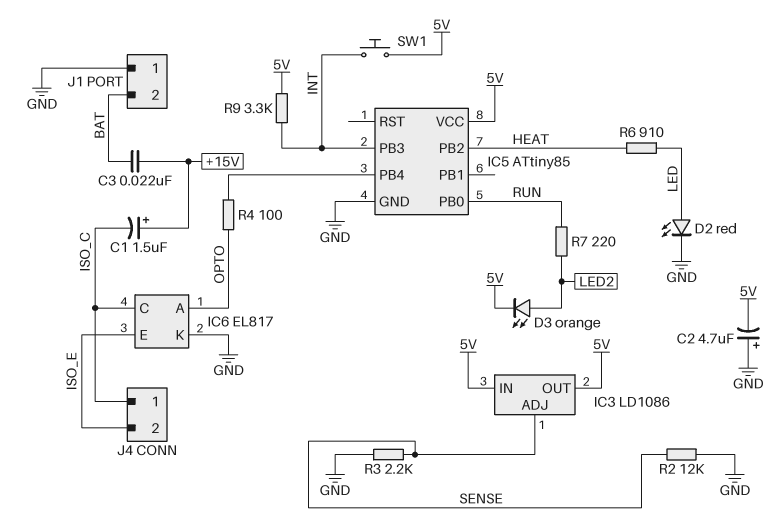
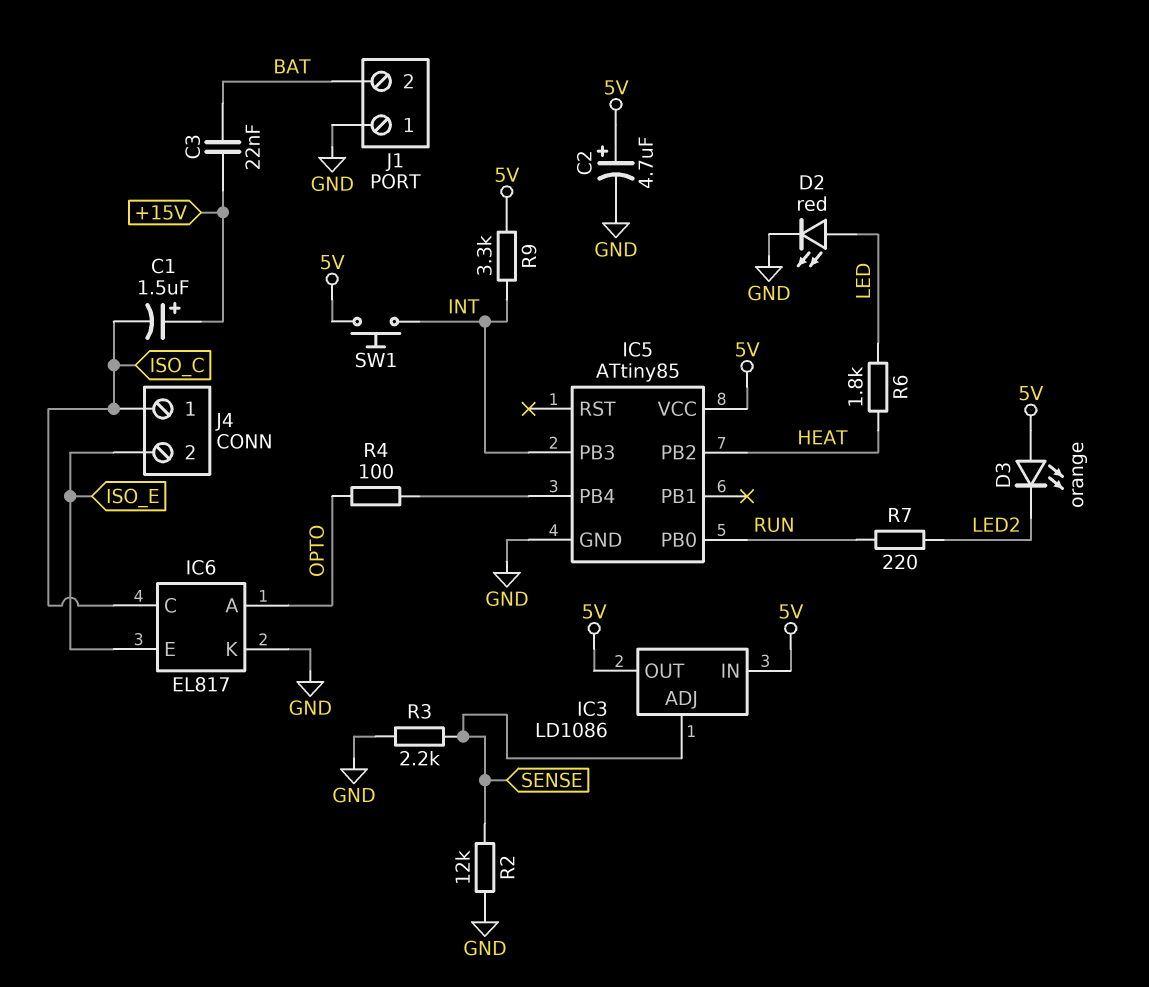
C2: 4.7uF (plus GND, minus 5V) -> 4.7uF (plus 5V, minus GND)
D3: LED orange (A LED2, K 5V) -> LED orange (A 5V, K LED2)
R6: 910 (HEAT, LED) -> 1.8k (HEAT, LED)

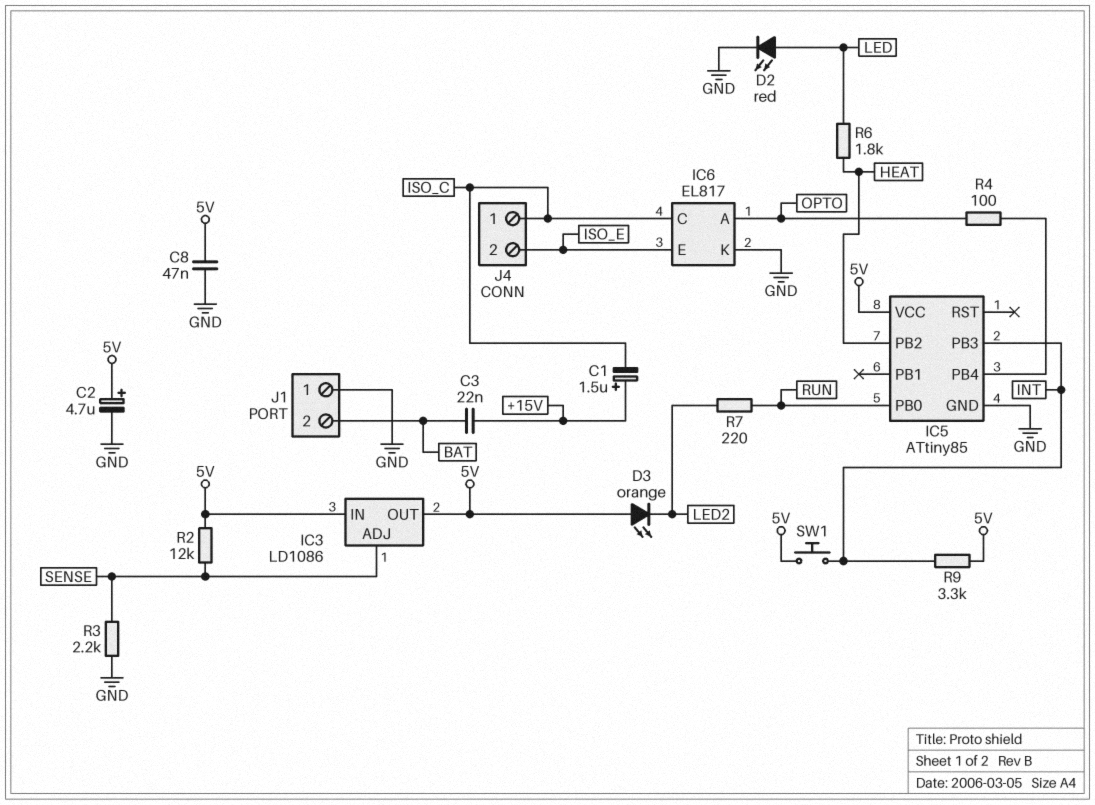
C8: none -> 47nF (5V, GND)
R2: 12k (GND, SENSE) -> 12k (5V, SENSE)

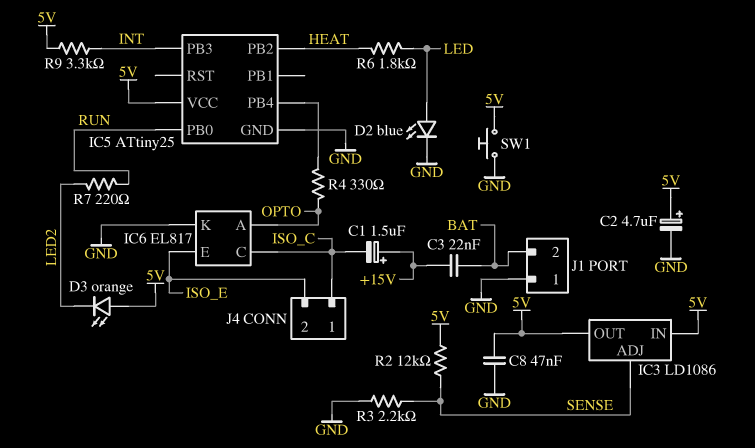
D2: LED red (A LED, K GND) -> LED blue (A LED, K GND)
IC5: ATtiny85 -> ATtiny25
R4: 100 (IC5/PB4, OPTO) -> 330 (IC5/PB4, OPTO)
SW1: button (5V, INT) -> button (5V, GND)

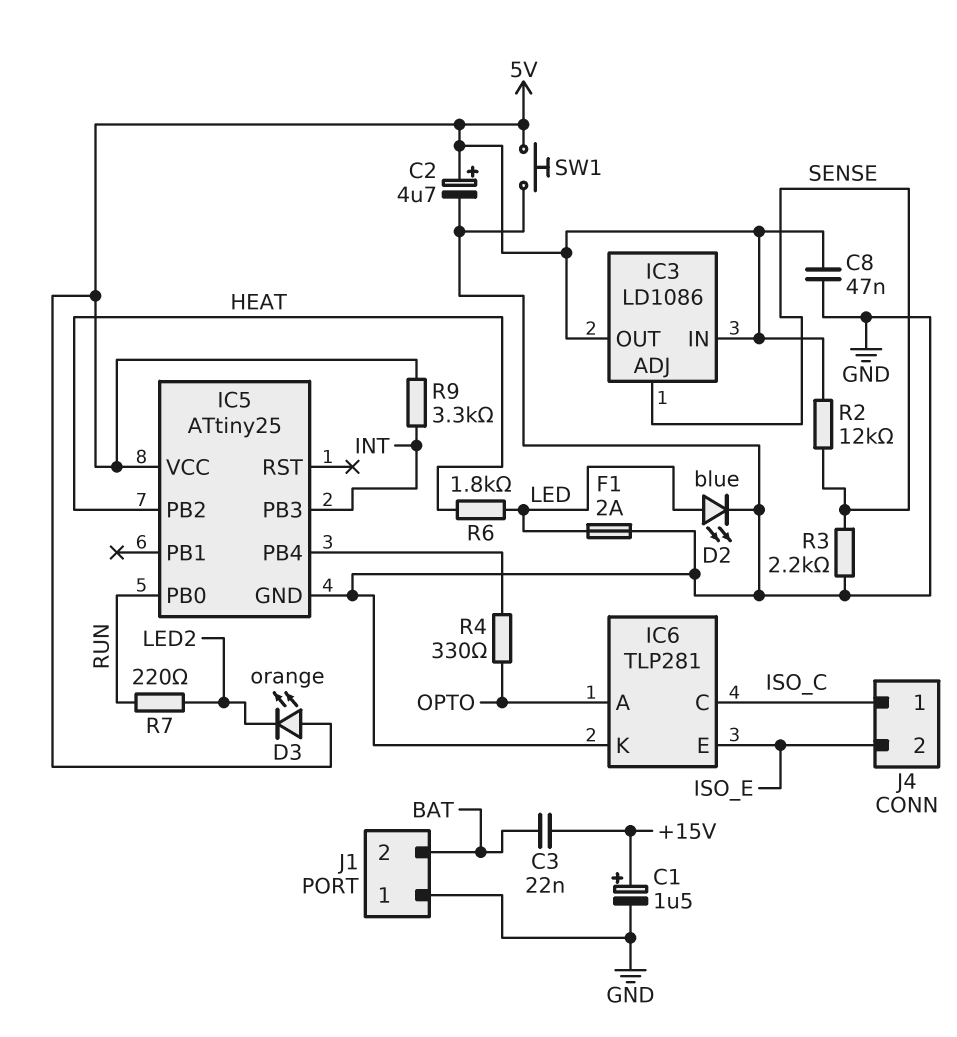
C1: 1.5uF (plus +15V, minus ISO_C) -> 1.5uF (plus +15V, minus GND)
F1: none -> 2A (GND, LED)
IC6: EL817 -> TLP281

